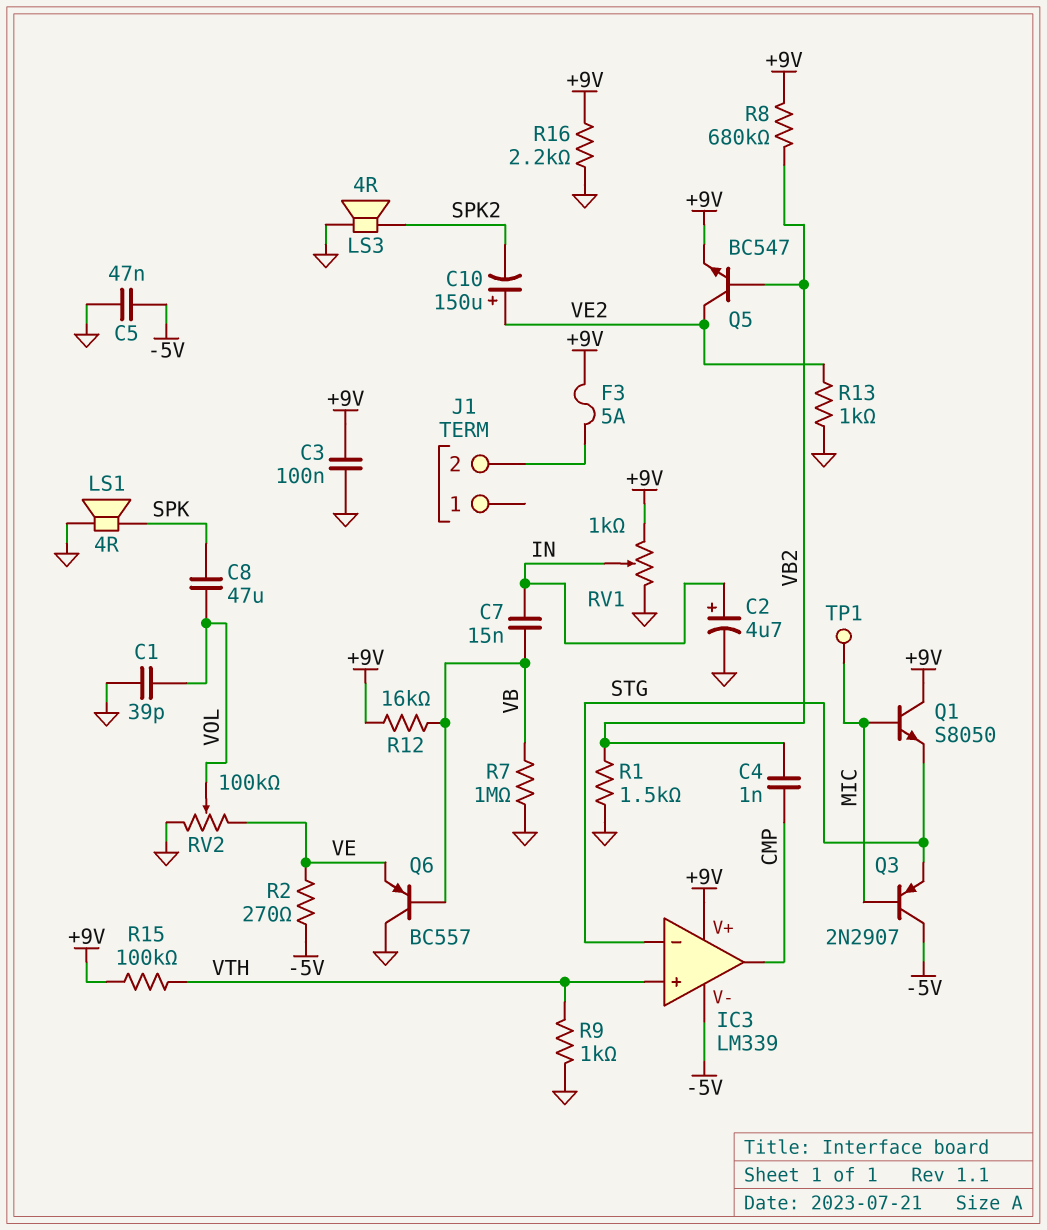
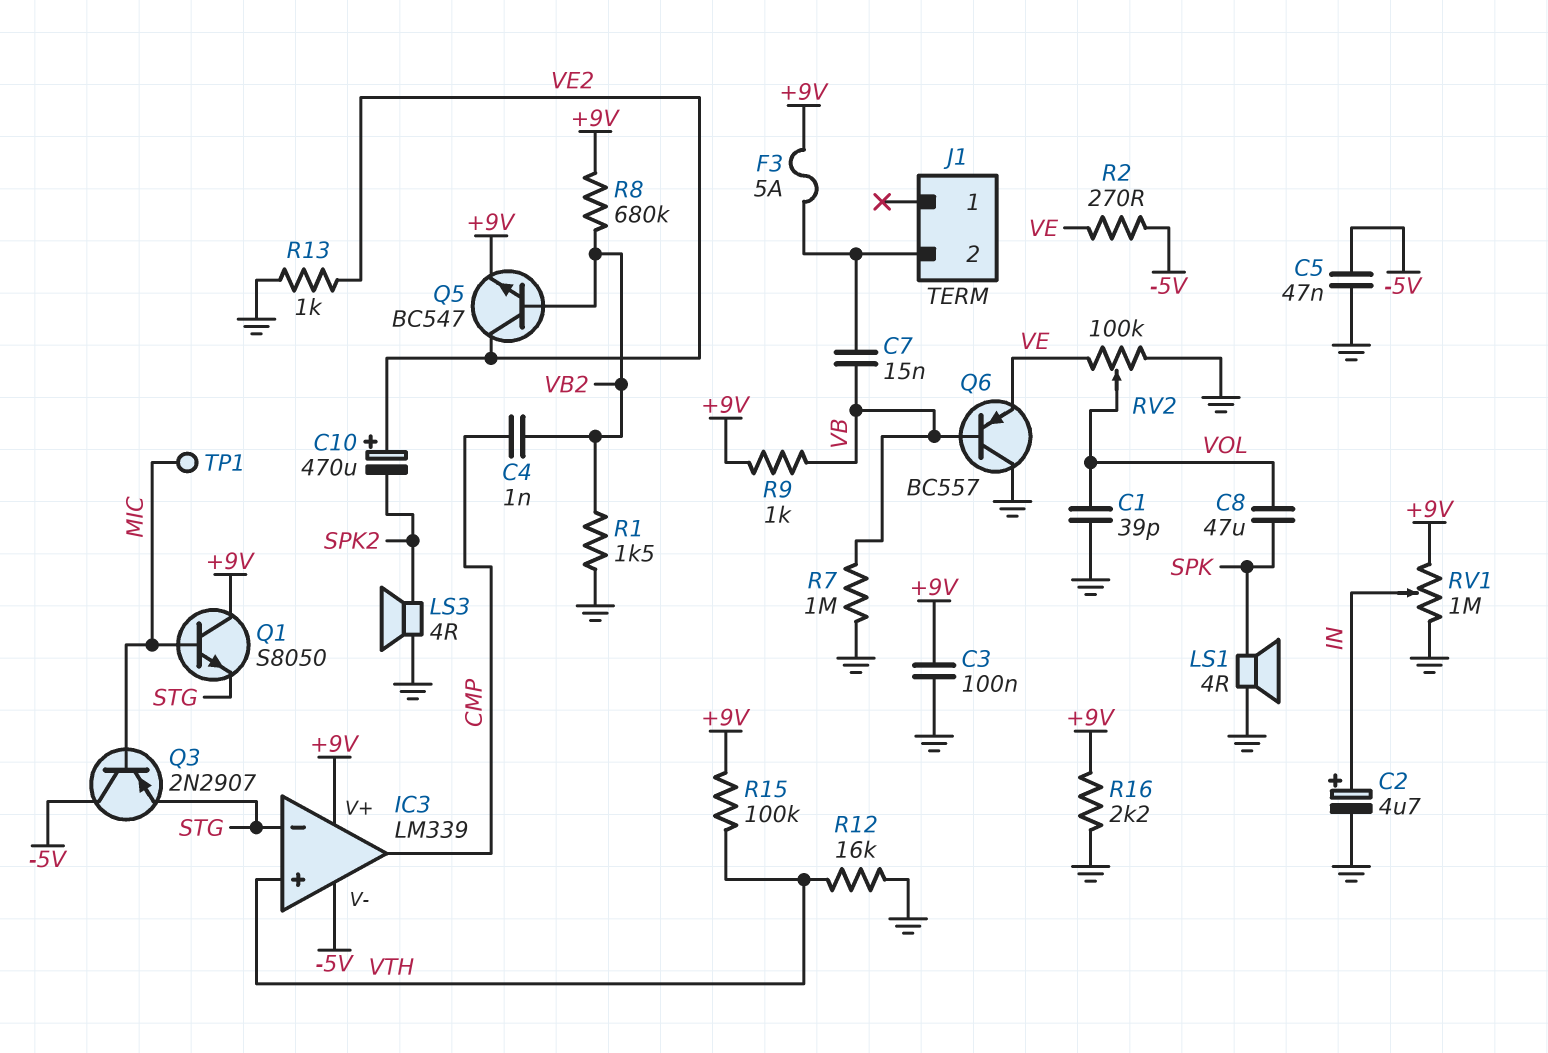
C7: 15nF (IN, VB) -> 15nF (J1/2, VB)
C10: 150uF (plus VE2, minus SPK2) -> 470uF (plus VE2, minus SPK2)
R9: 1k (GND, VTH) -> 1k (+9V, VB)
R12: 16k (+9V, VB) -> 16k (GND, VTH)
RV1: 1k (+9V, GND, wiper IN) -> 1M (+9V, GND, wiper IN)

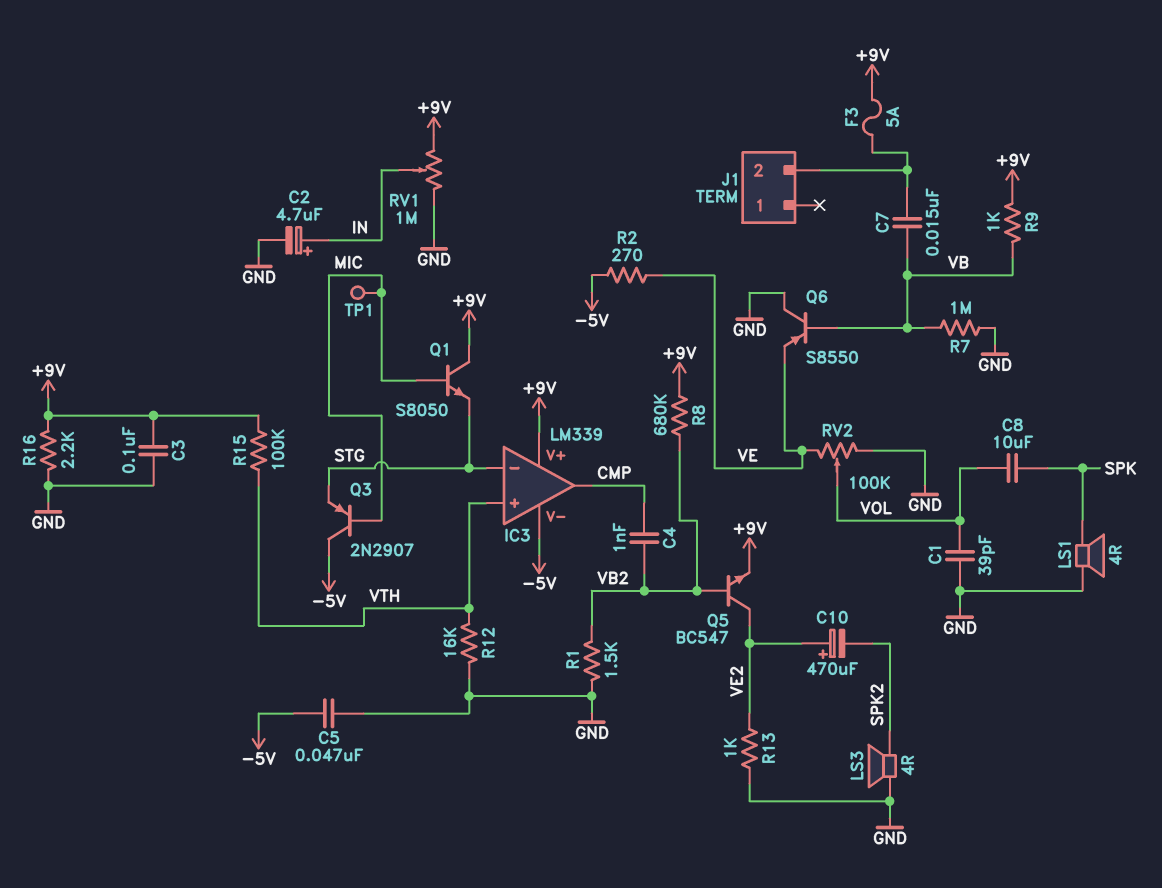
C8: 47uF (SPK, VOL) -> 10uF (SPK, VOL)
Q6: PNP BC557 (B VB, C GND, E VE) -> PNP S8550 (B VB, C GND, E VE)

